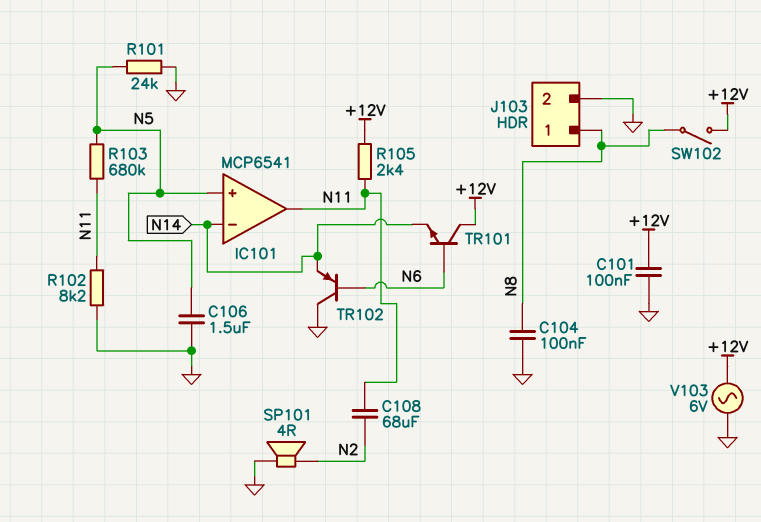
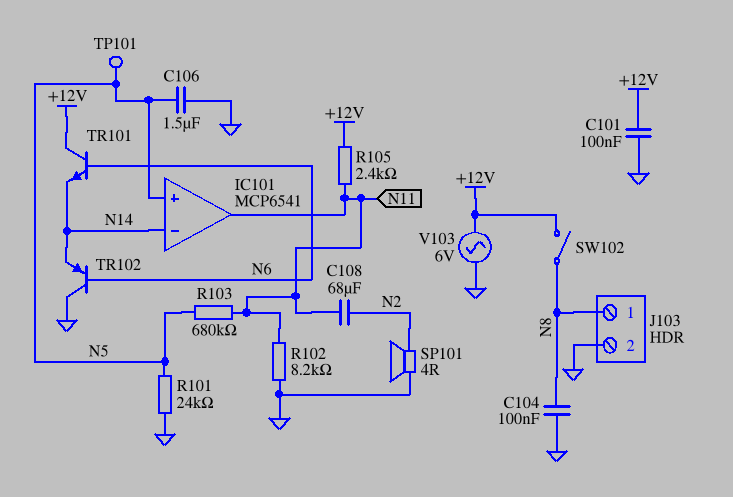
TP101: none -> test point (N5)

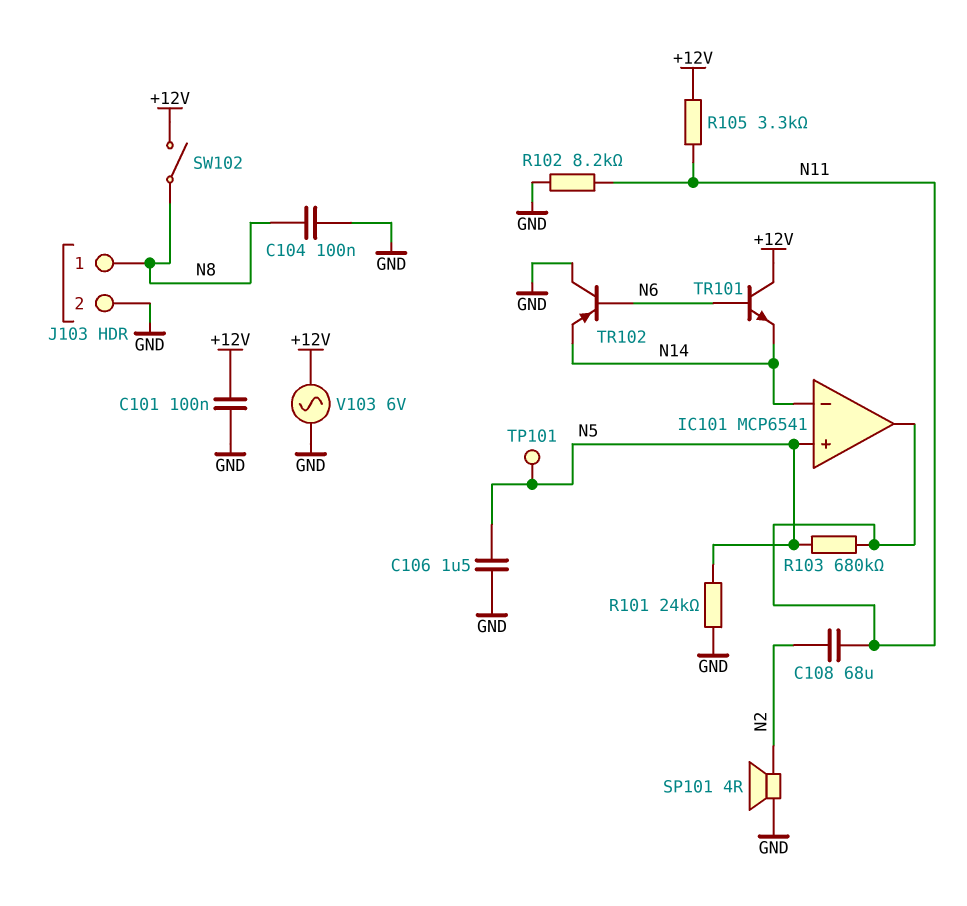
R105: 2.4k (+12V, N11) -> 3.3k (+12V, N11)

